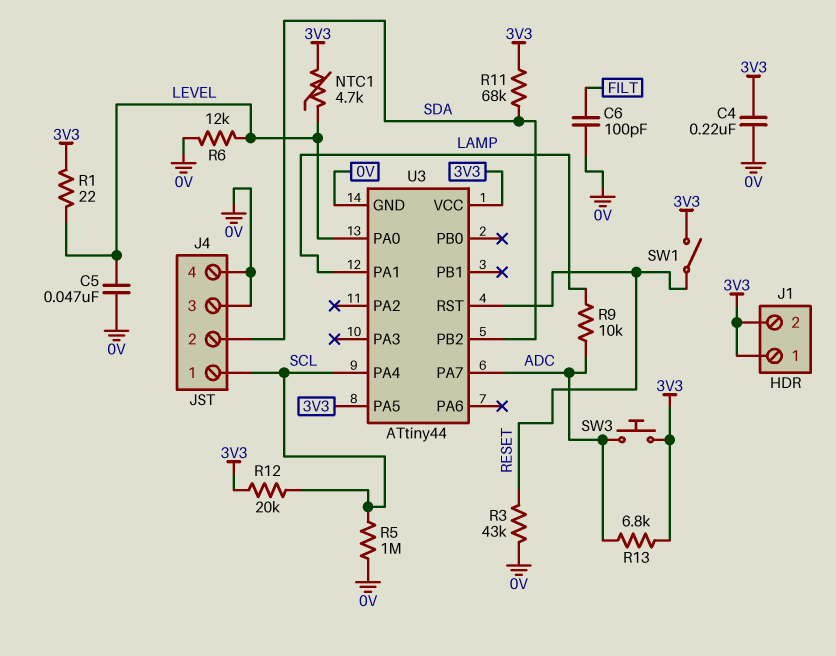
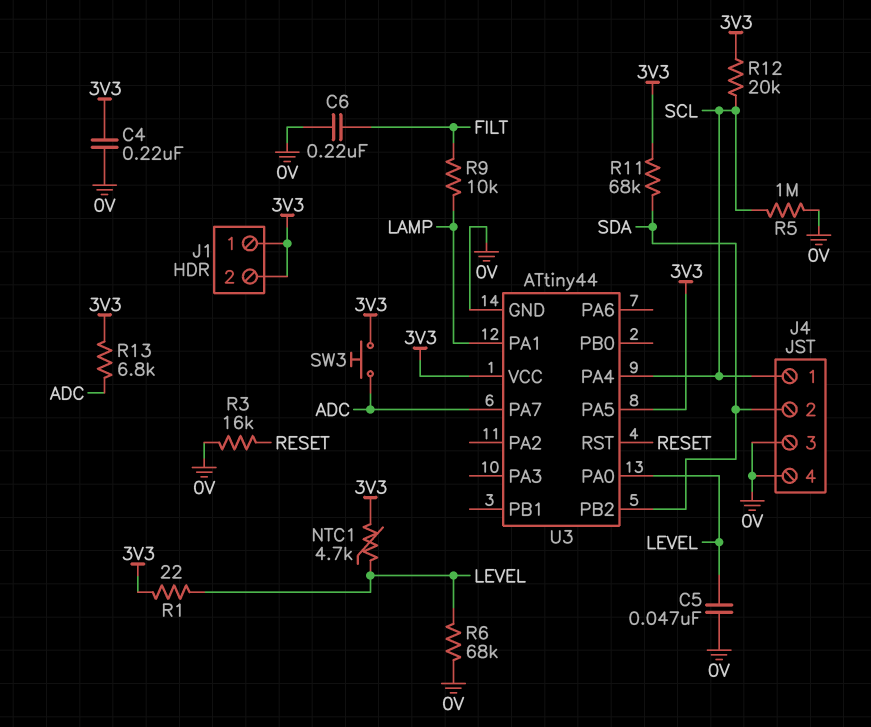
C6: 100pF (0V, FILT) -> 220nF (0V, FILT)
R3: 43k (0V, RESET) -> 16k (0V, RESET)
R6: 12k (0V, LEVEL) -> 68k (0V, LEVEL)
R9: 10k (ADC, LAMP) -> 10k (FILT, LAMP)
SW1: switch (3V3, RESET) -> none

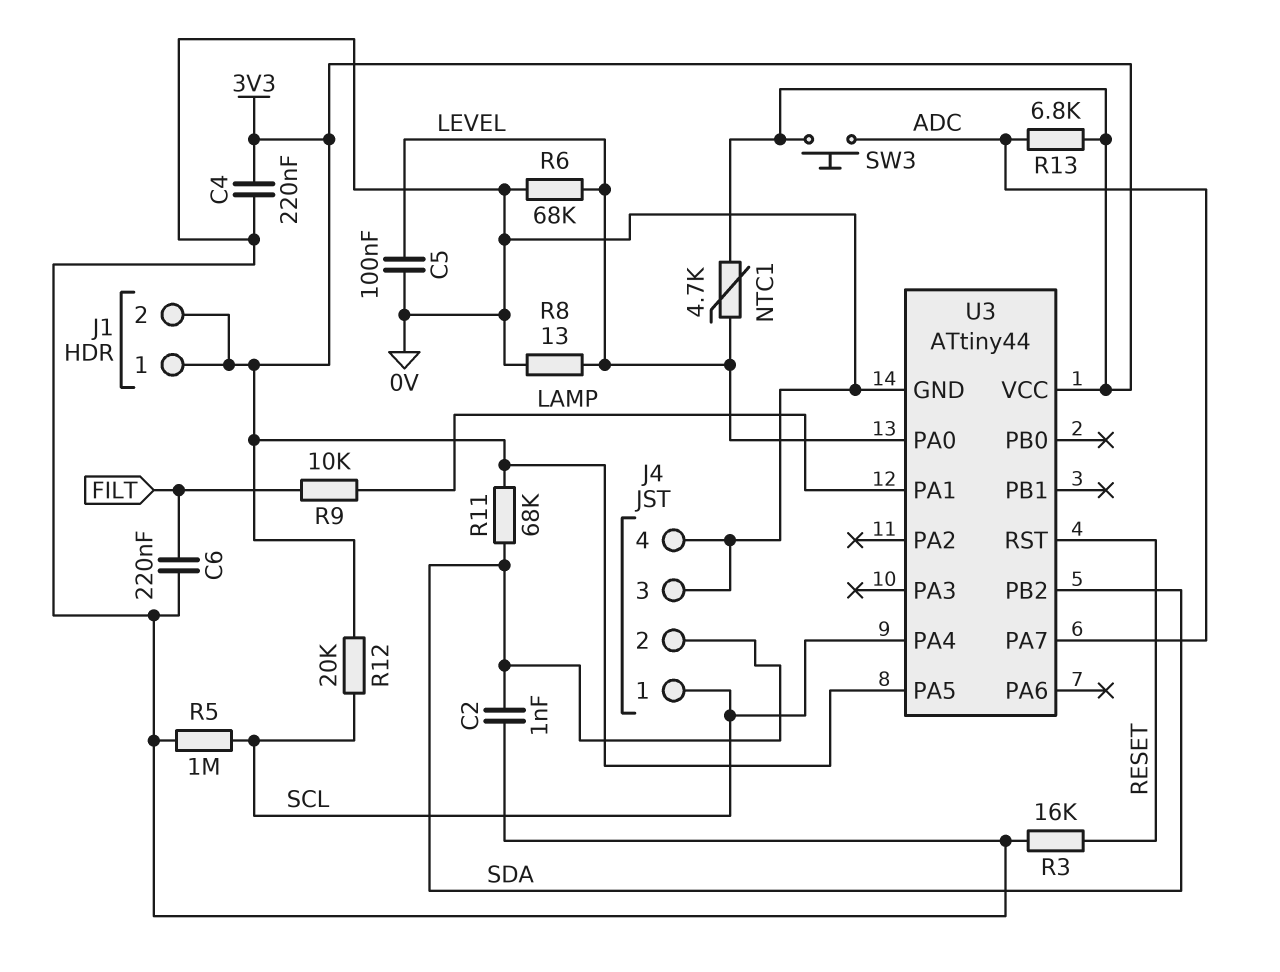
C2: none -> 1nF (0V, SDA)
C5: 47nF (0V, LEVEL) -> 100nF (0V, LEVEL)
R1: 22 (3V3, LEVEL) -> none
R8: none -> 13 (0V, LEVEL)

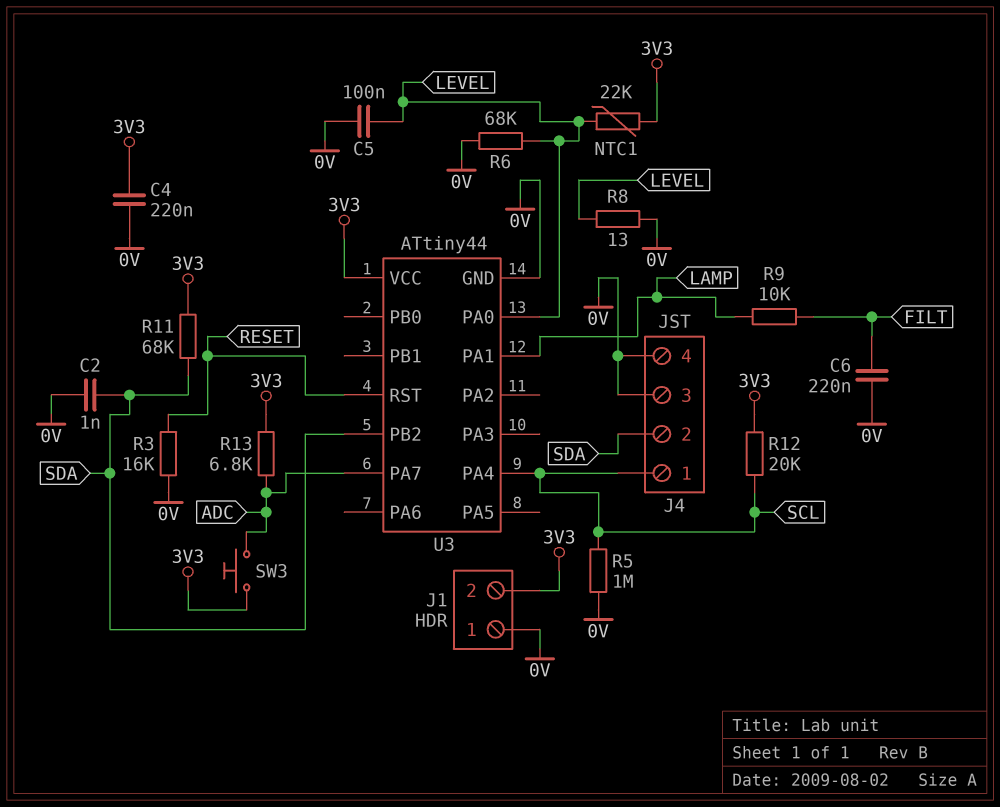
J1 pin 1: 3V3 -> 0V
NTC1: 4.7k (3V3, LEVEL) -> 22k (3V3, LEVEL)
U3 pin PA5: 3V3 -> none

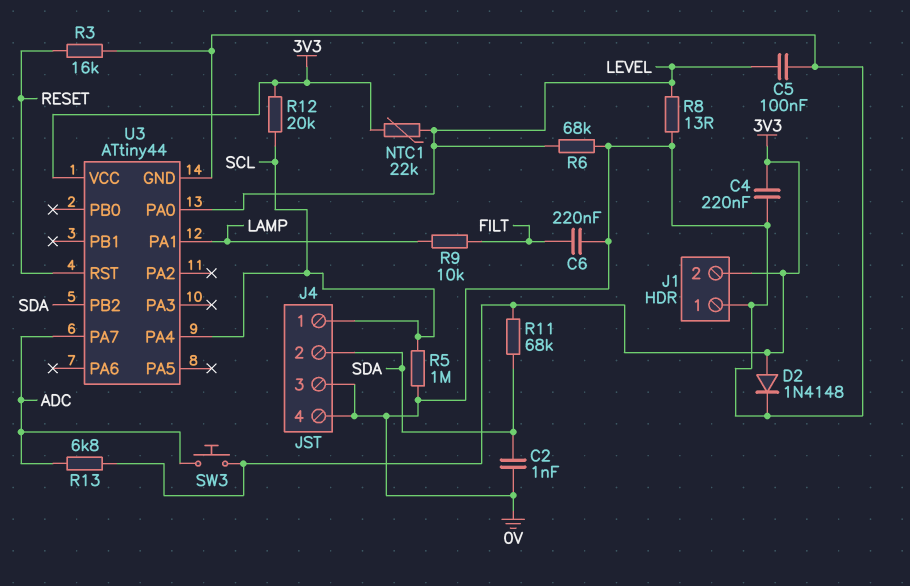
D2: none -> diode 1N4148 (A 3V3, K 0V)

